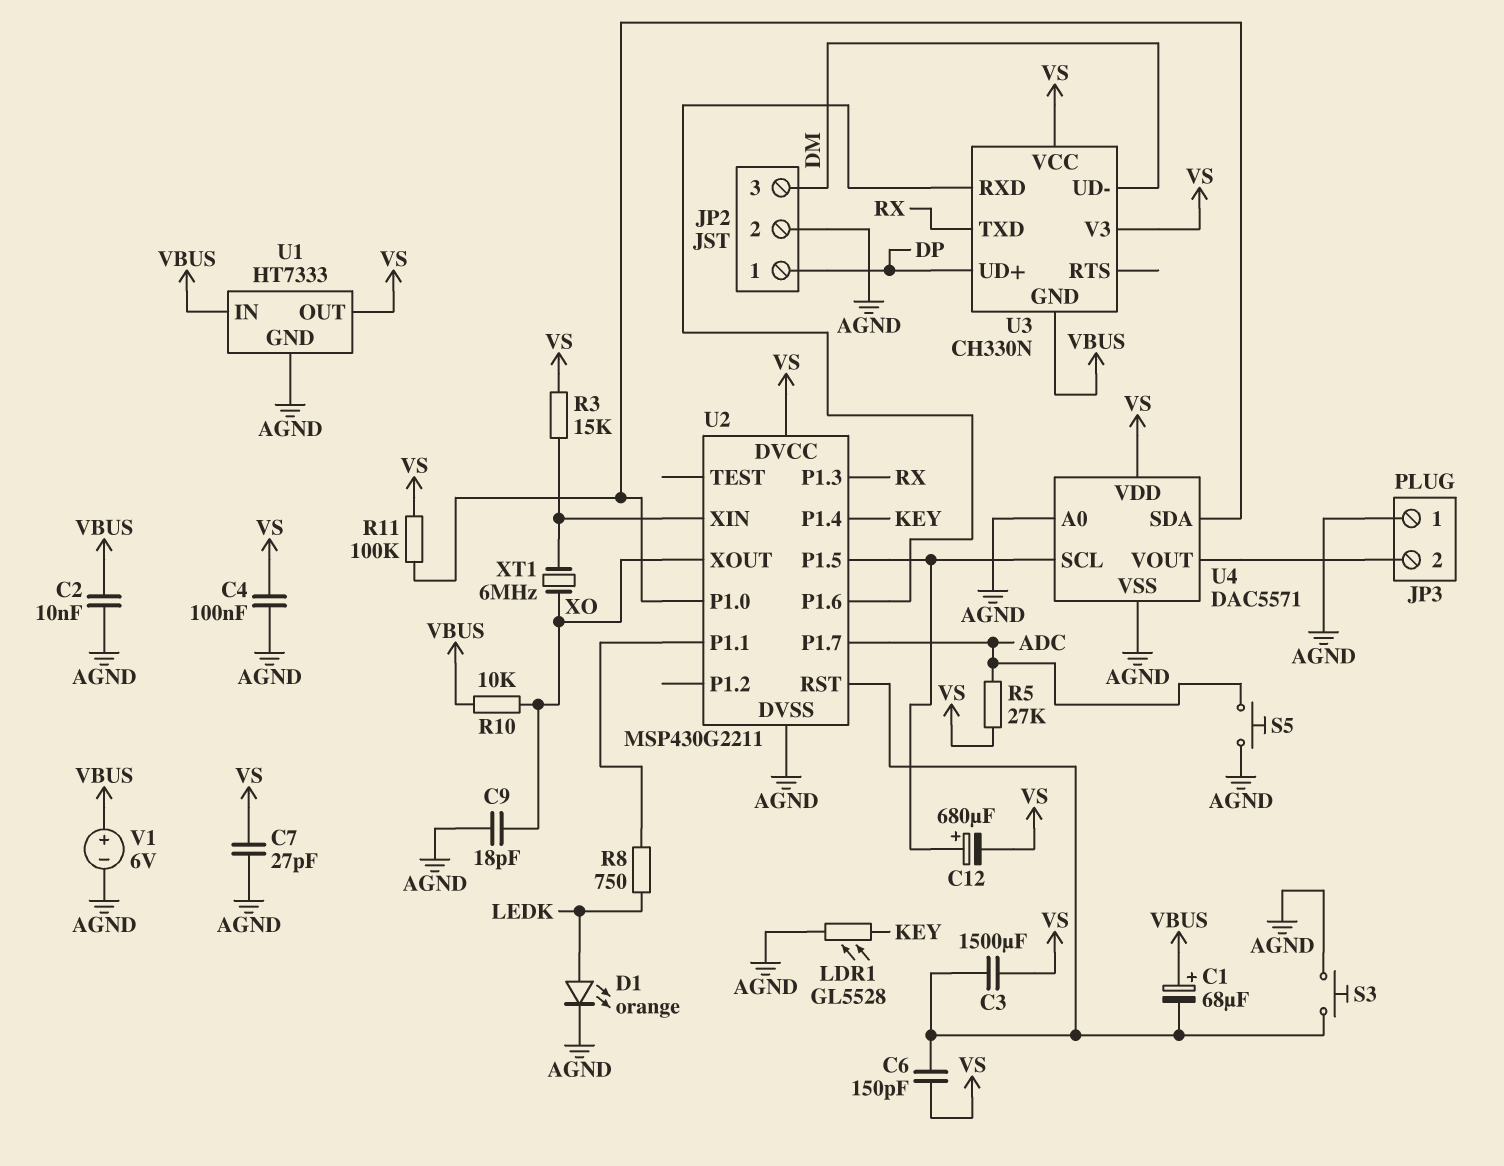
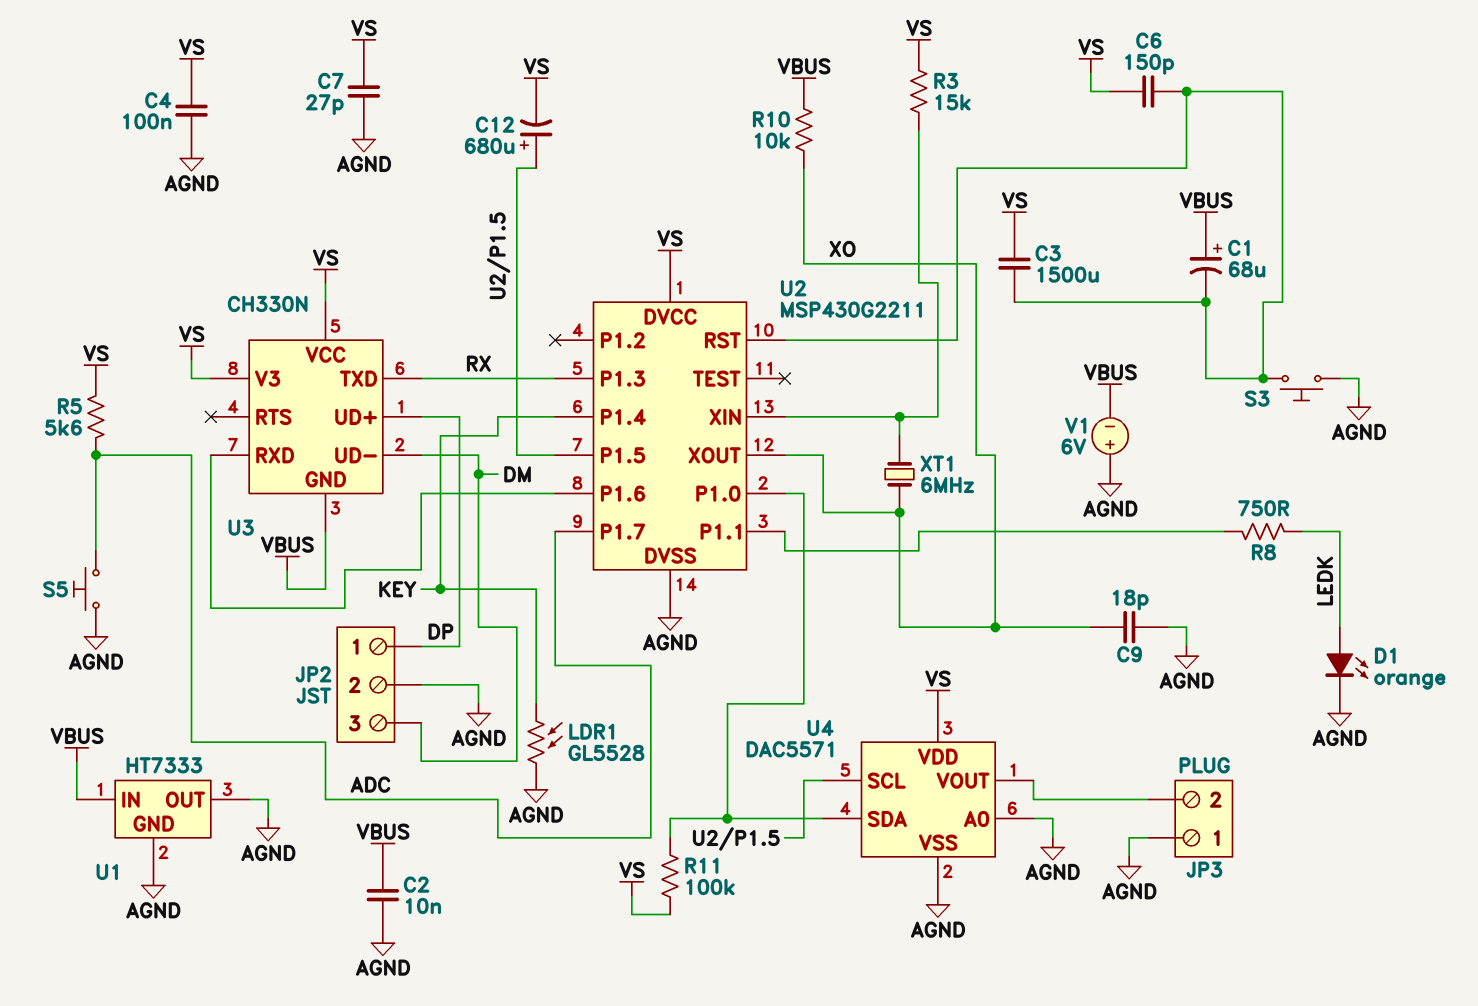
R5: 27k (ADC, VS) -> 5.6k (ADC, VS)
U1 pin OUT: VS -> AGND
V1: 6V (plus VBUS, minus AGND) -> 6V (plus AGND, minus VBUS)

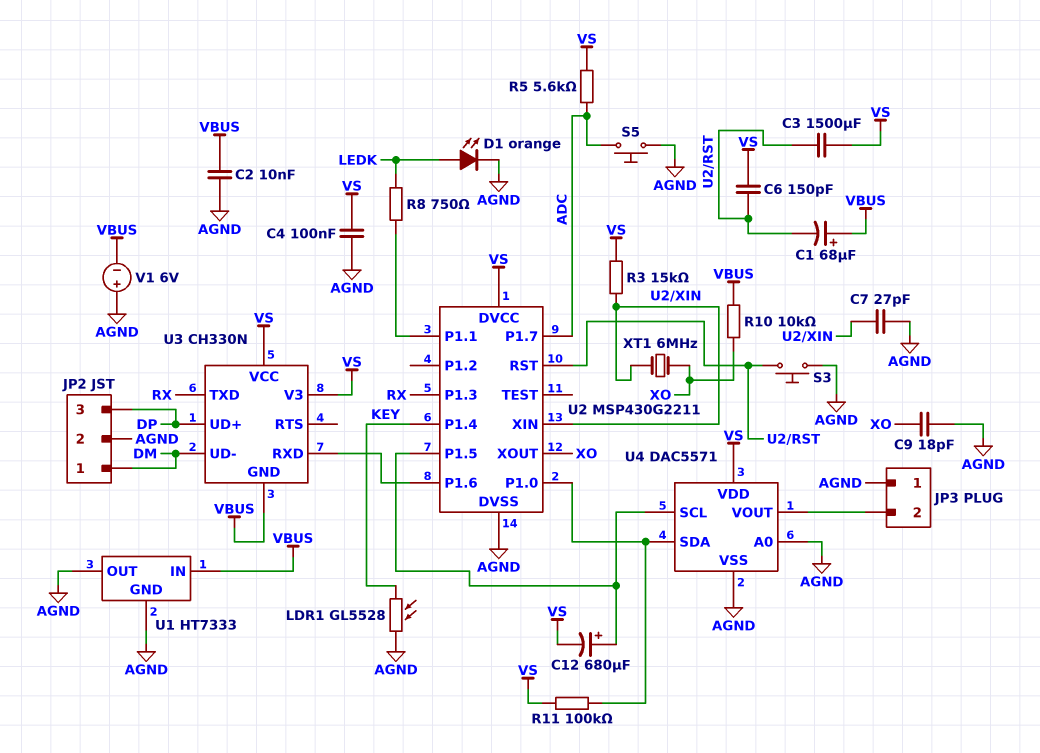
C7: 27pF (AGND, VS) -> 27pF (AGND, U2/XIN)
JP2 pin 1: DP -> DM
JP2 pin 3: DM -> DP

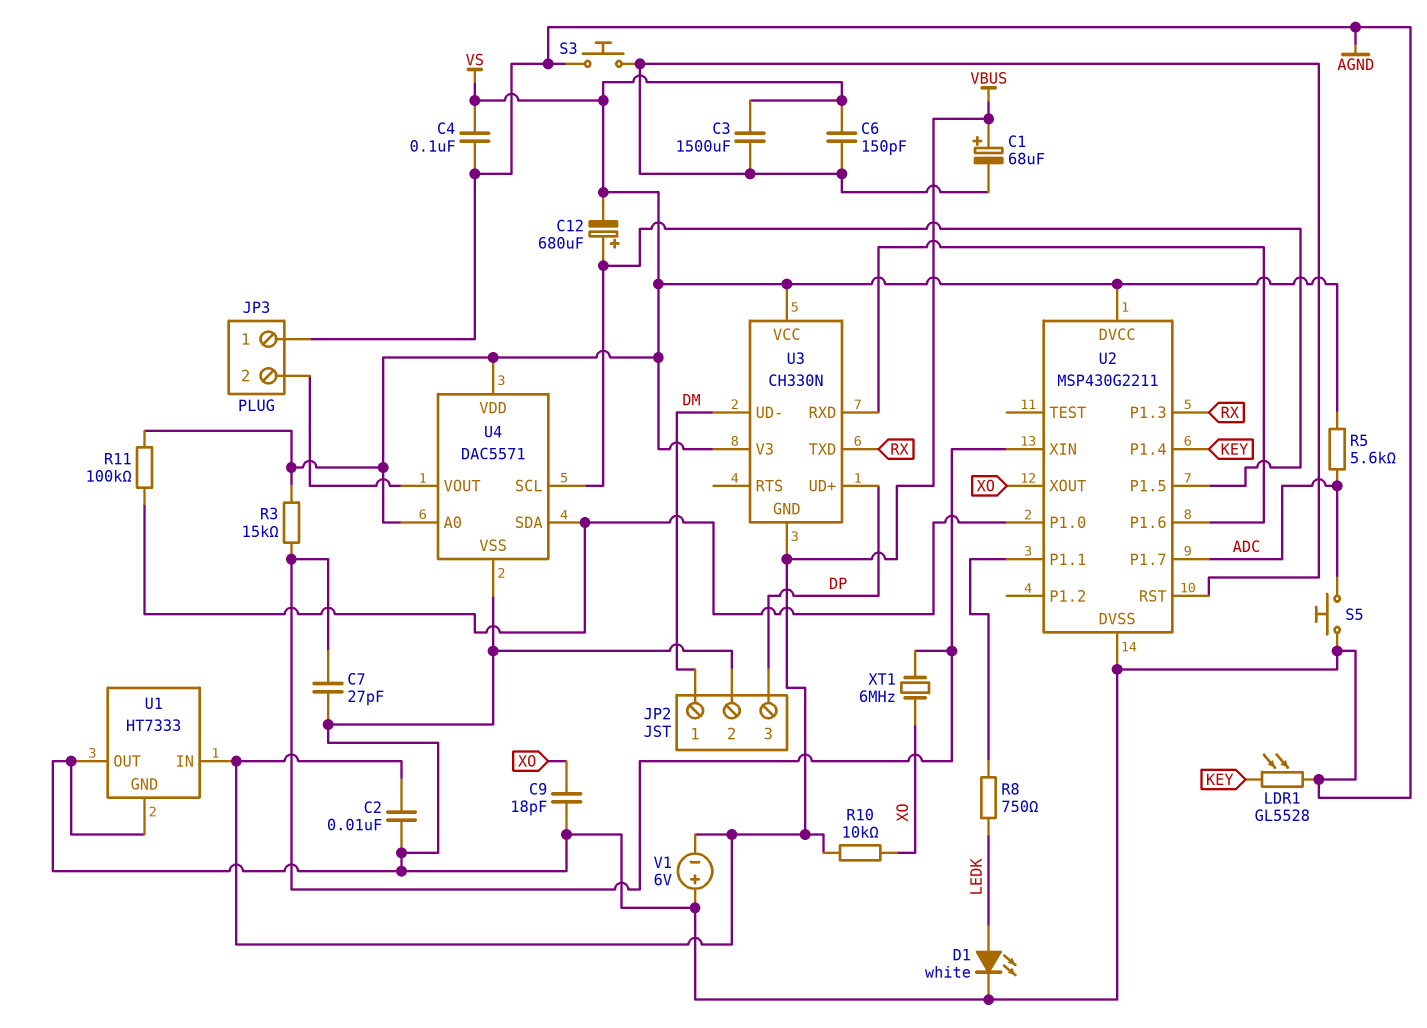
D1: LED orange (A LEDK, K AGND) -> LED white (A LEDK, K AGND)
U4 pin A0: AGND -> VS

